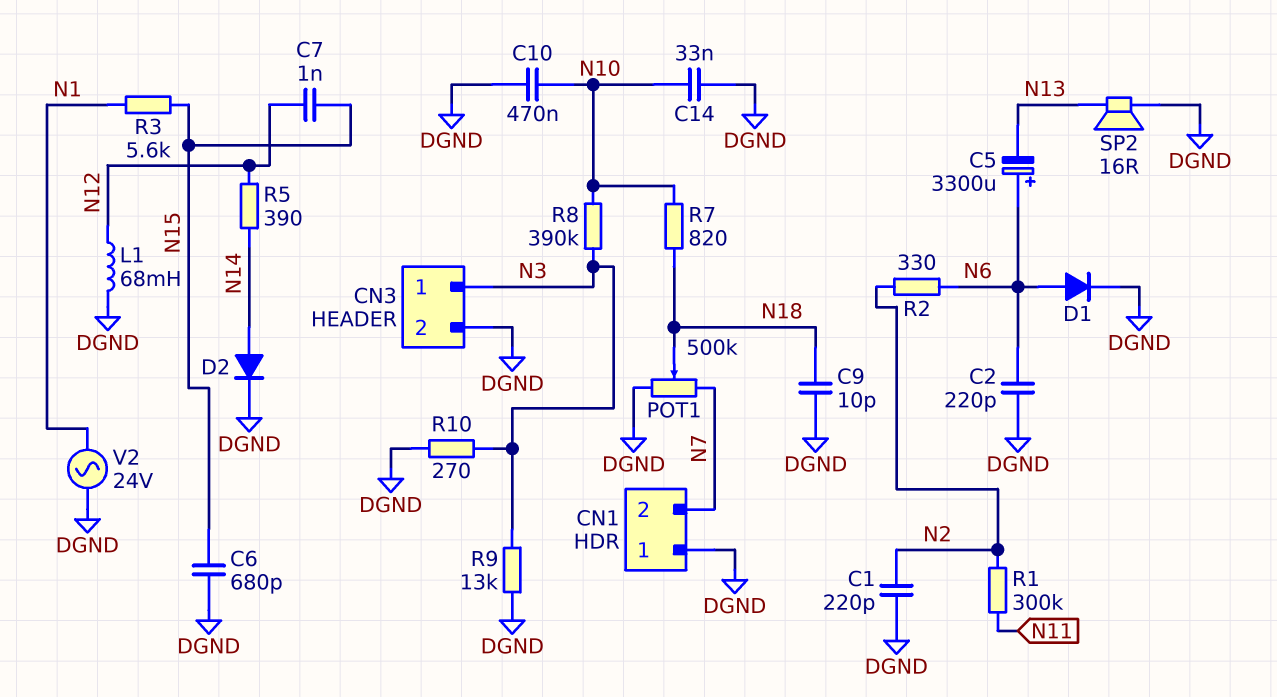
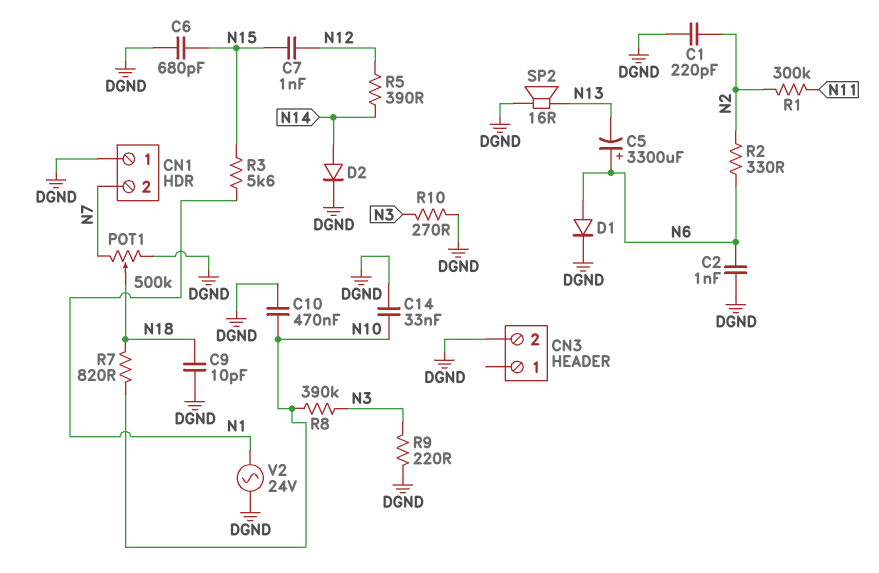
C2: 220pF (DGND, N6) -> 1nF (DGND, N6)
CN3 pin 1: N3 -> none
L1: 68mH (DGND, N12) -> none
R9: 13k (DGND, N3) -> 220 (DGND, N3)

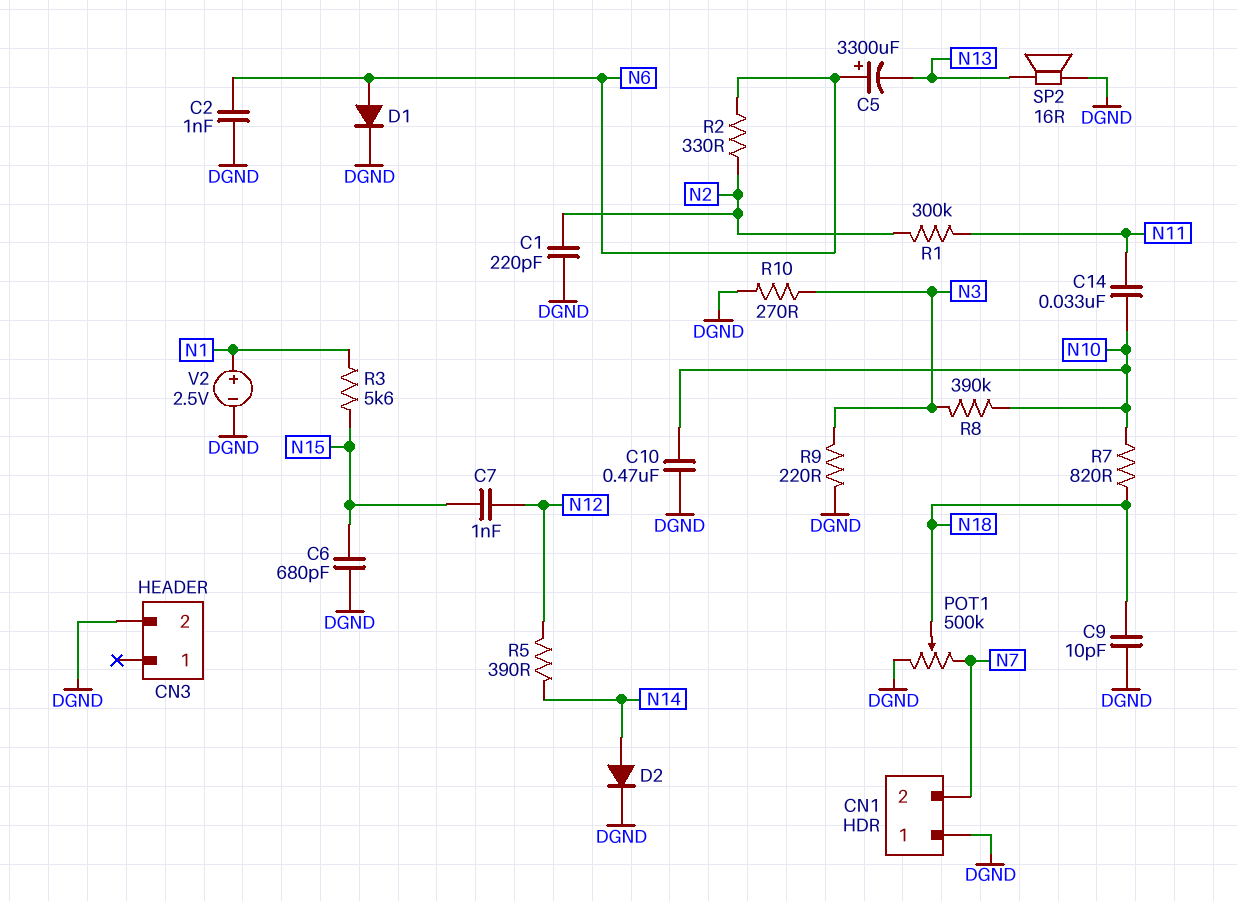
C14: 33nF (DGND, N10) -> 33nF (N10, N11)
V2: AC 24V (DGND, N1) -> 2.5V (plus N1, minus DGND)

